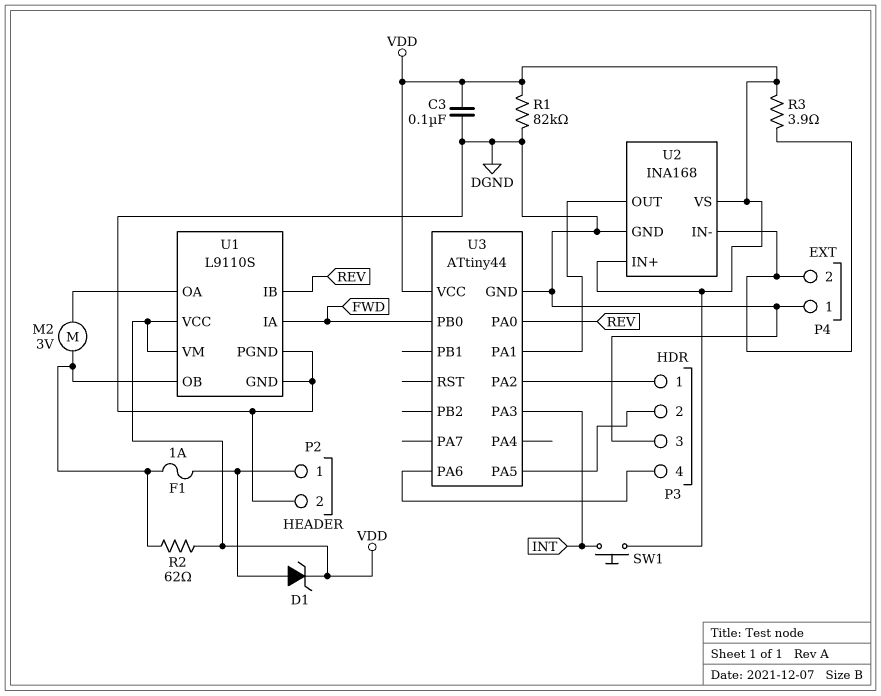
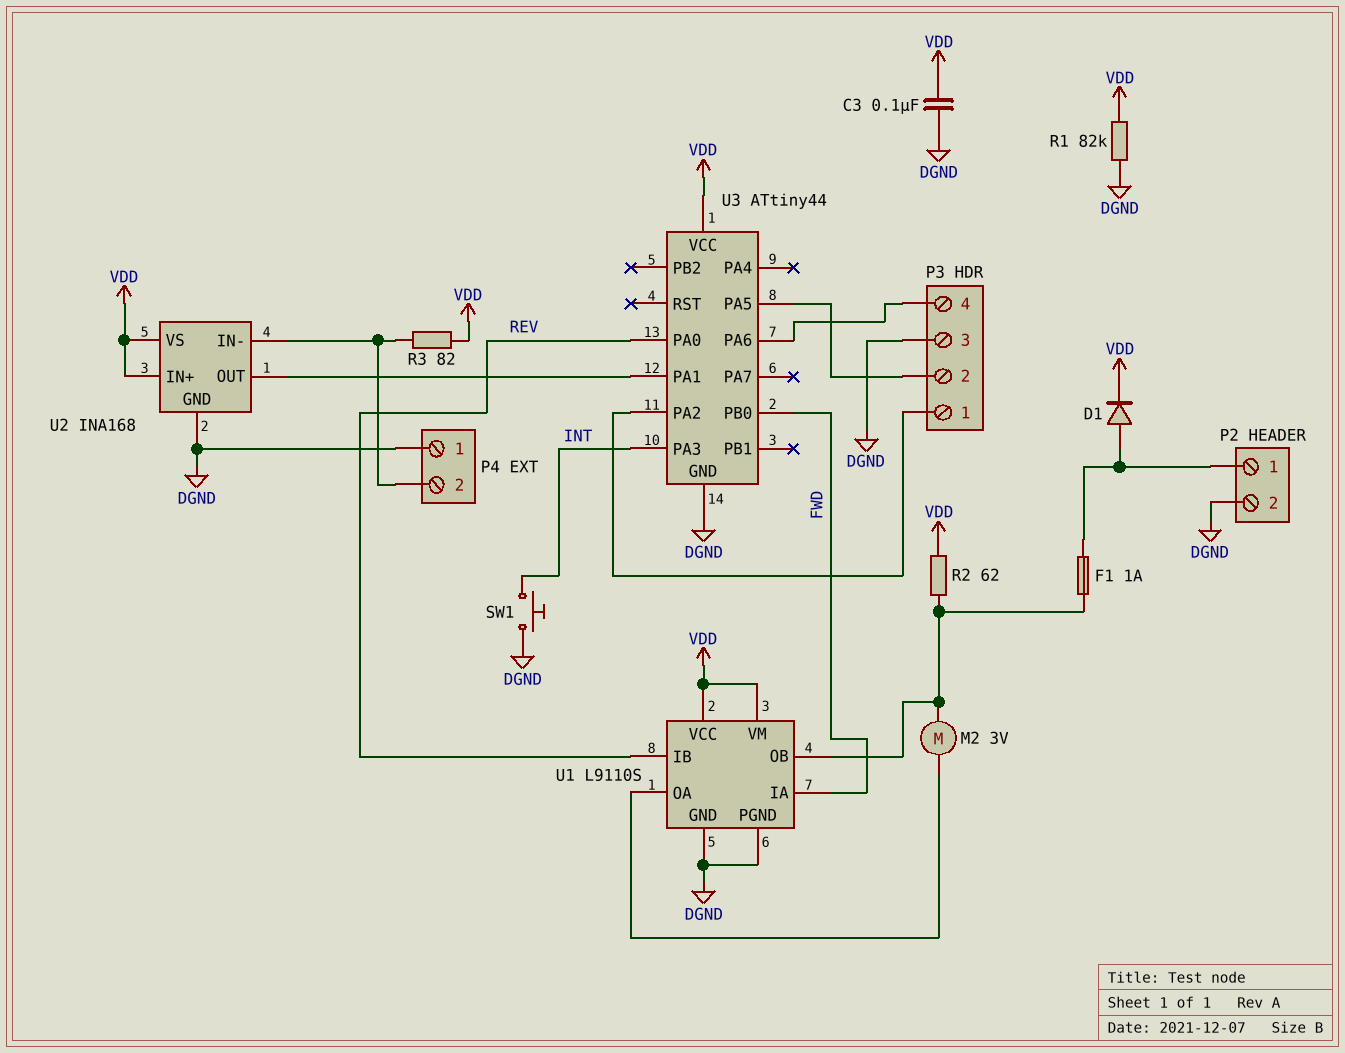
D1: zener (A P2/1, K VDD) -> diode (A P2/1, K VDD)
R3: 3.9 (P4/2, VDD) -> 82 (P4/2, VDD)
SW1: button (INT, VDD) -> button (DGND, INT)

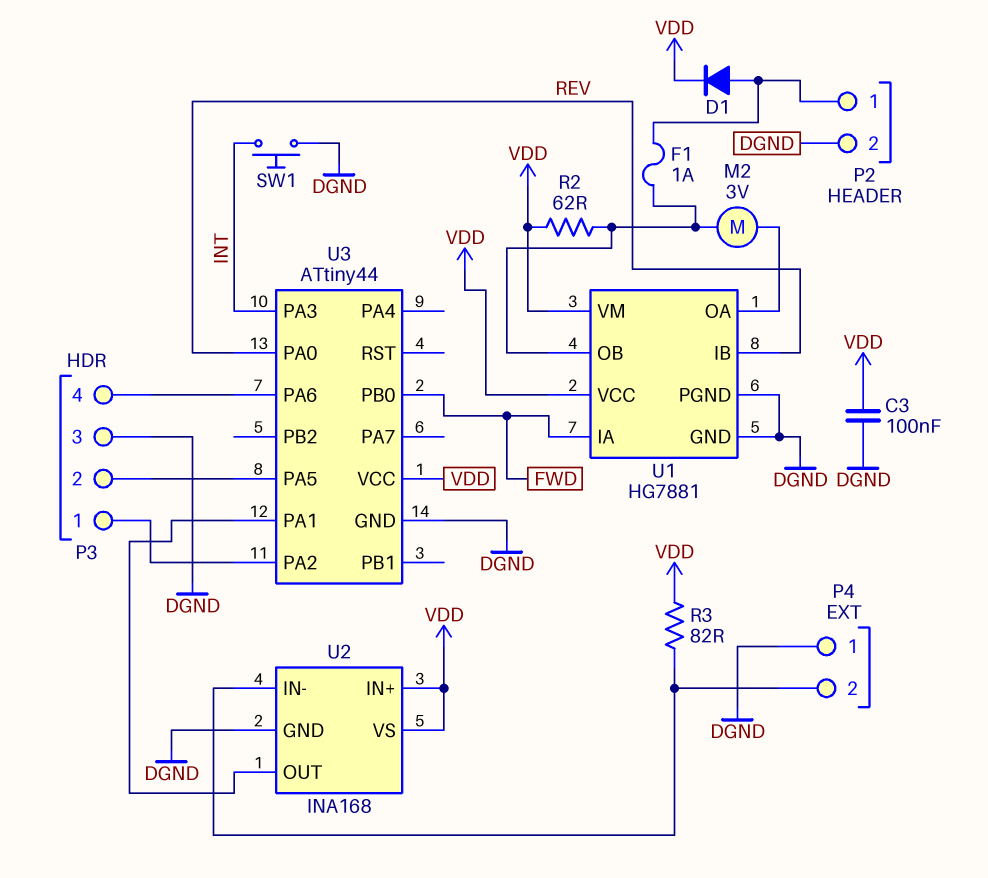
R1: 82k (DGND, VDD) -> none
U1: L9110S -> HG7881

